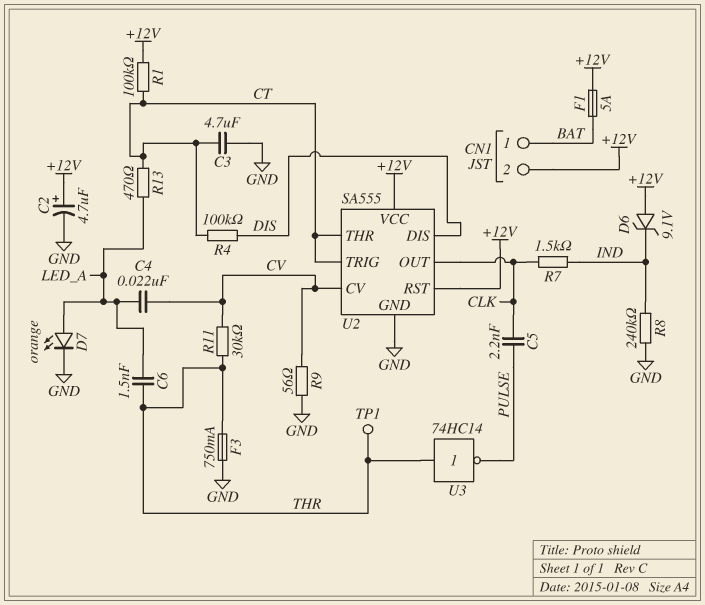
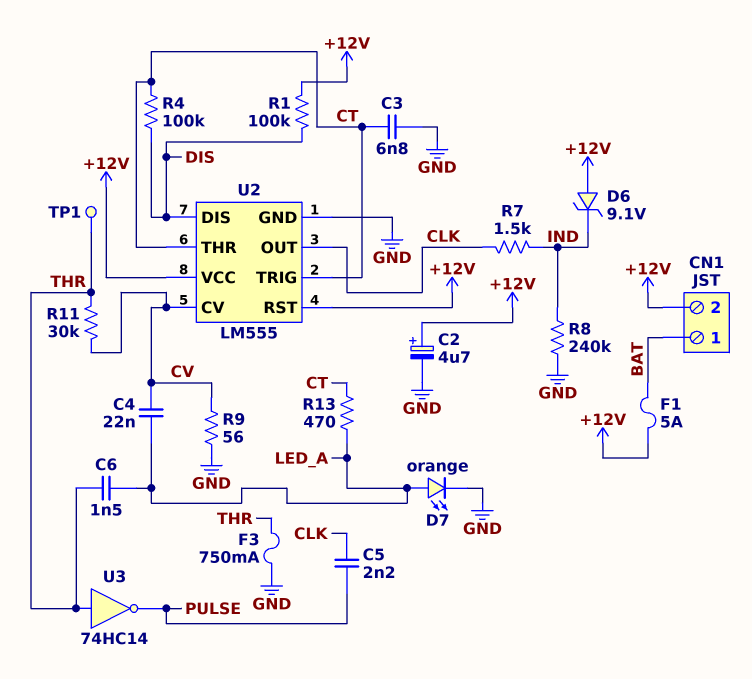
C3: 4.7uF (CT, GND) -> 6.8nF (CT, GND)
R1: 100k (+12V, CT) -> 100k (+12V, DIS)
U2: SA555 -> LM555

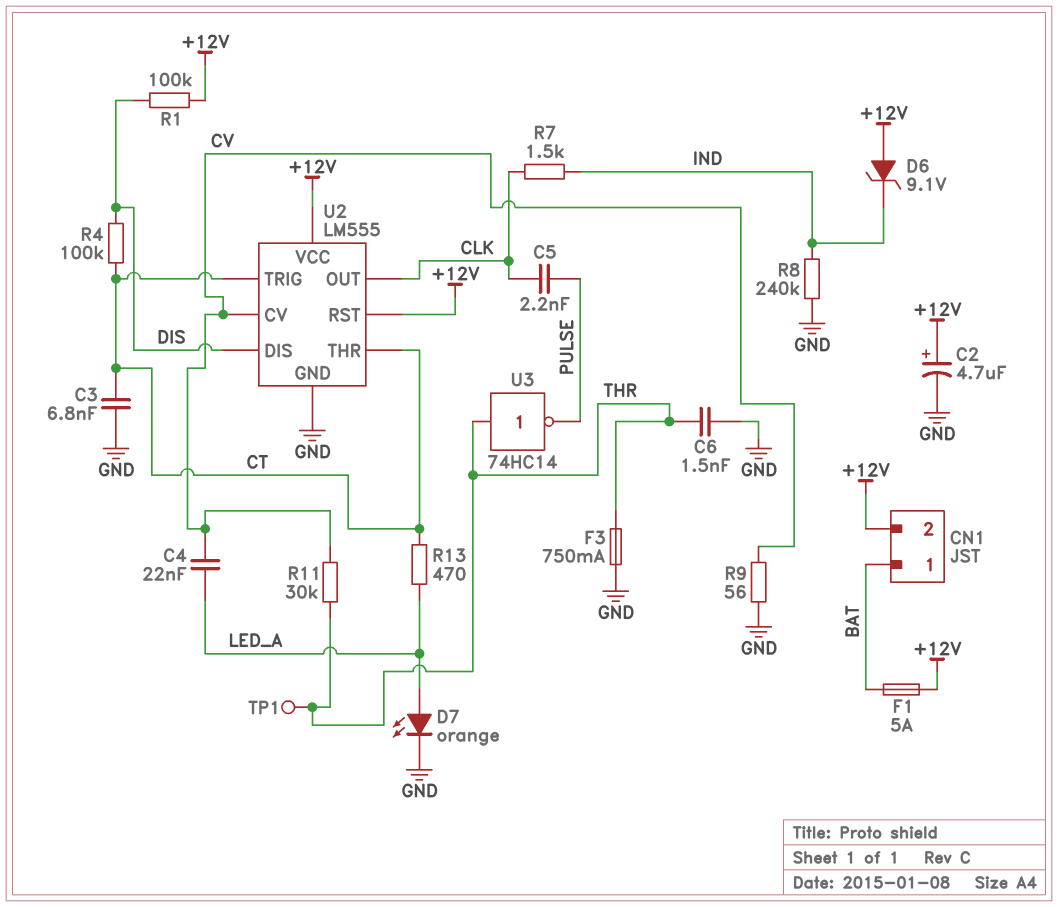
C6: 1.5nF (LED_A, THR) -> 1.5nF (GND, THR)

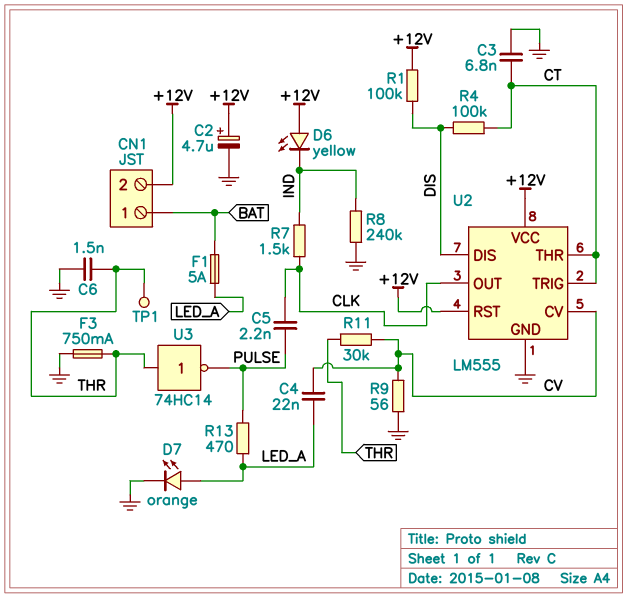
D6: zener 9.1V (A +12V, K IND) -> LED yellow (A +12V, K IND)
F1: 5A (+12V, BAT) -> 5A (BAT, LED_A)
R13: 470 (CT, LED_A) -> 470 (LED_A, PULSE)

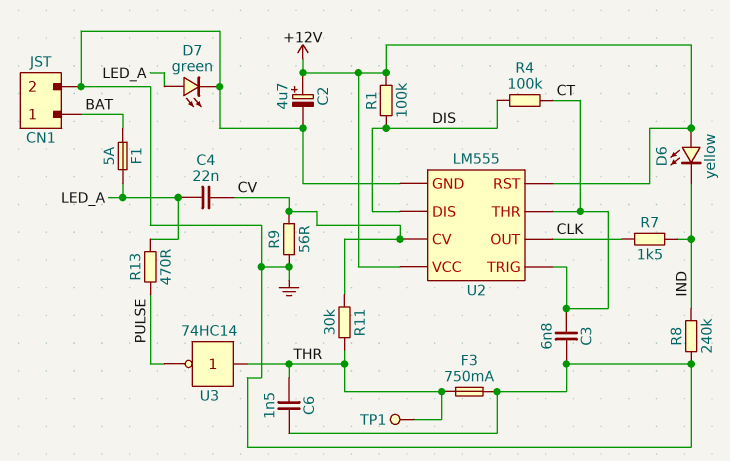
C5: 2.2nF (CLK, PULSE) -> none
CN1 pin 2: +12V -> GND
D7: LED orange (A LED_A, K GND) -> LED green (A LED_A, K GND)

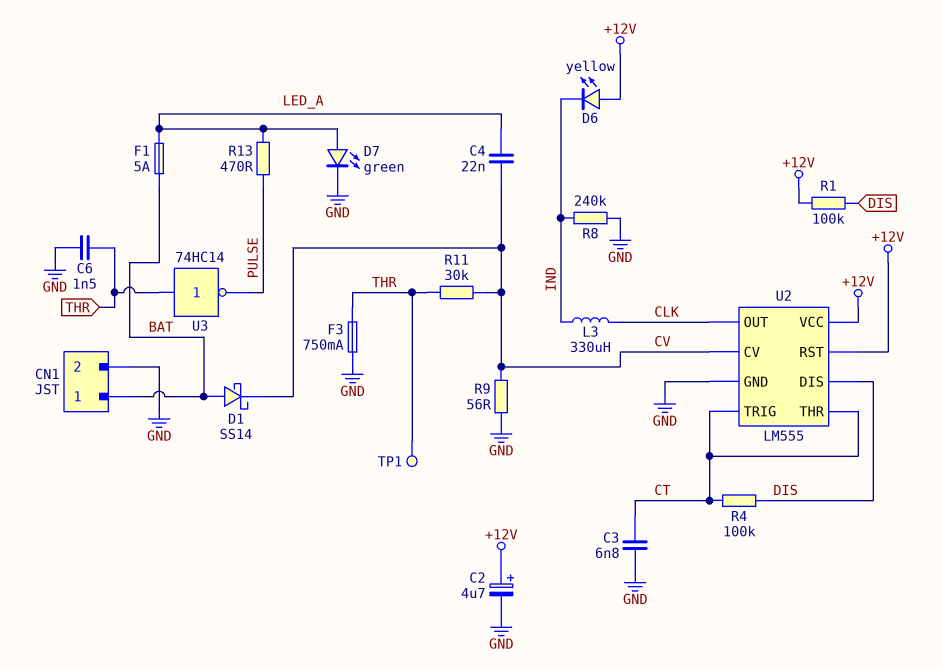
D1: none -> schottky SS14 (A BAT, K CV)
L3: none -> 330uH (CLK, IND)
R7: 1.5k (CLK, IND) -> none

